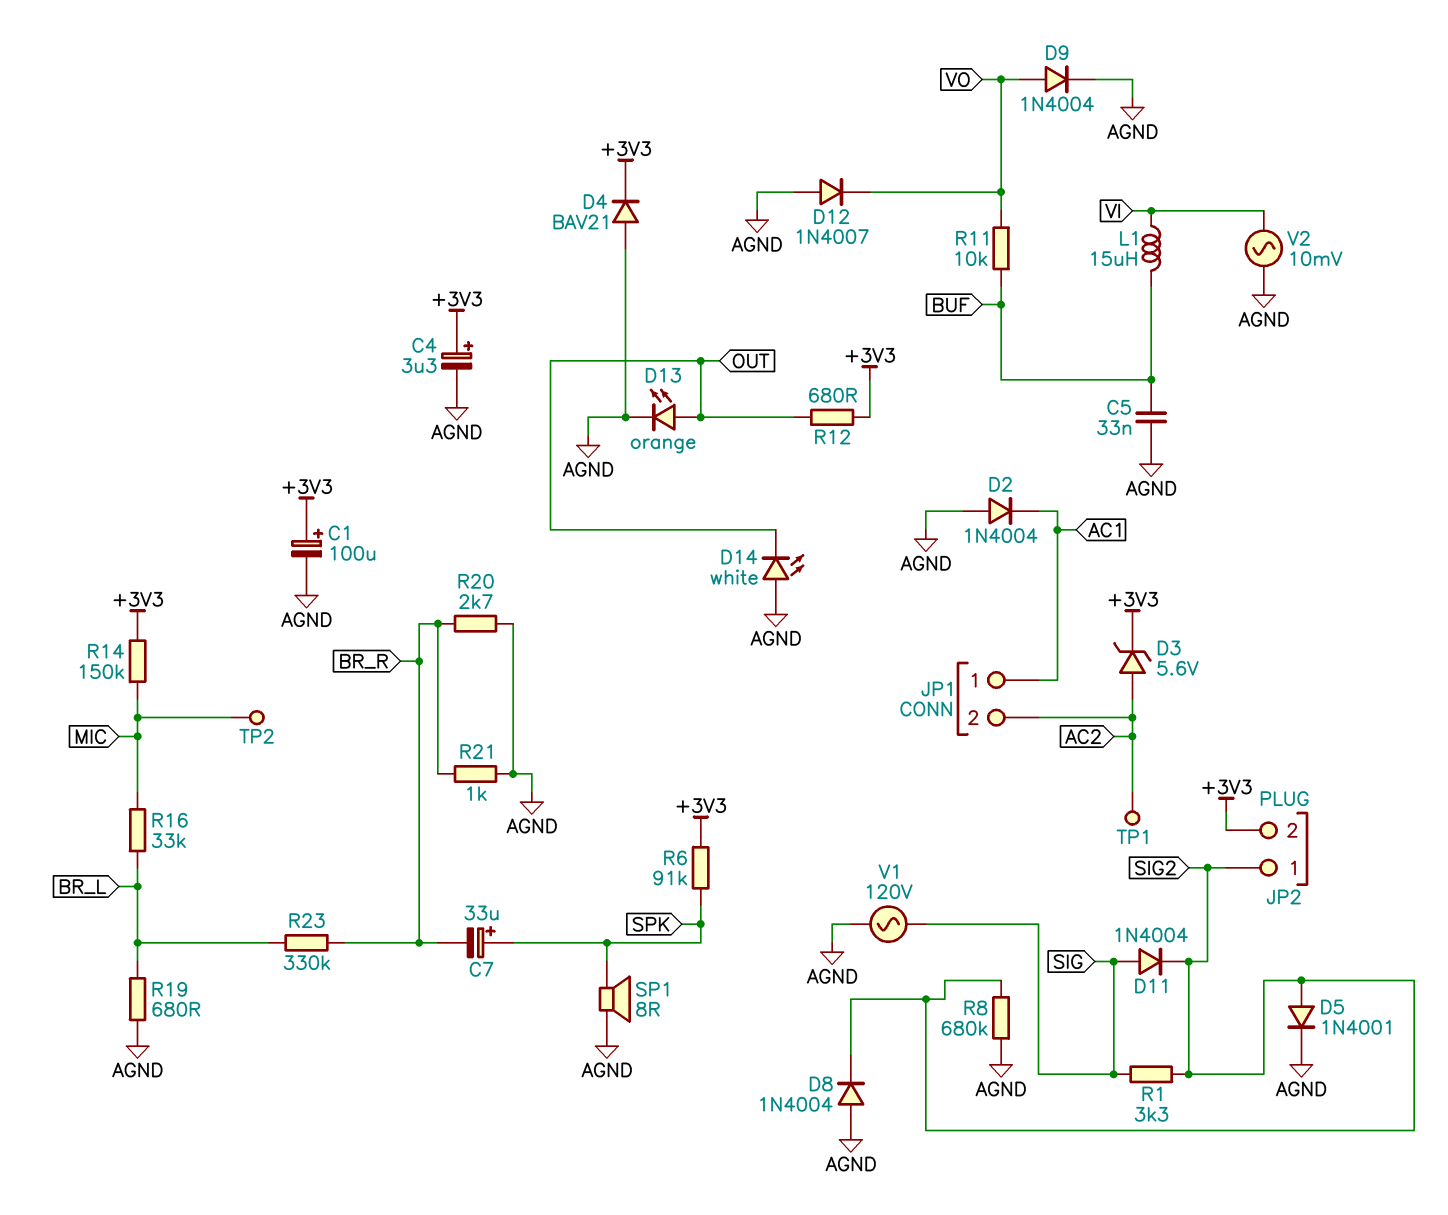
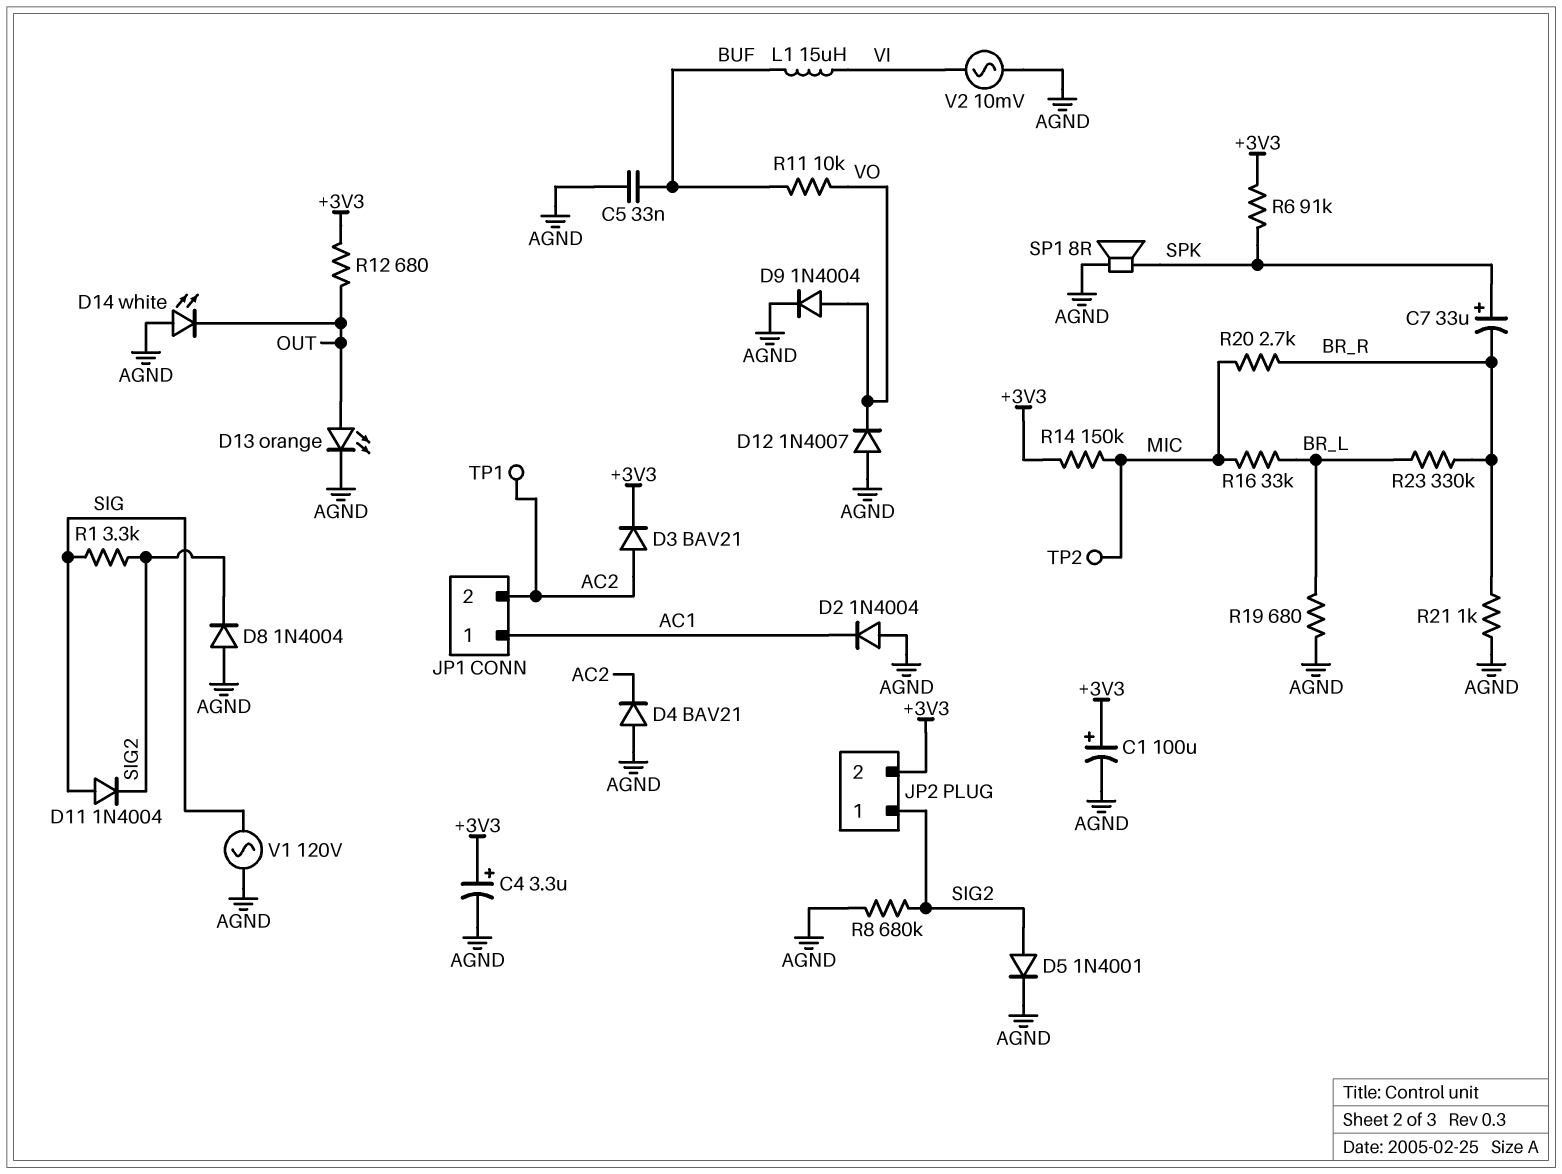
D3: zener 5.6V (A AC2, K +3V3) -> diode BAV21 (A AC2, K +3V3)
D4: diode BAV21 (A AGND, K +3V3) -> diode BAV21 (A AGND, K AC2)
R20: 2.7k (AGND, BR_R) -> 2.7k (BR_R, MIC)

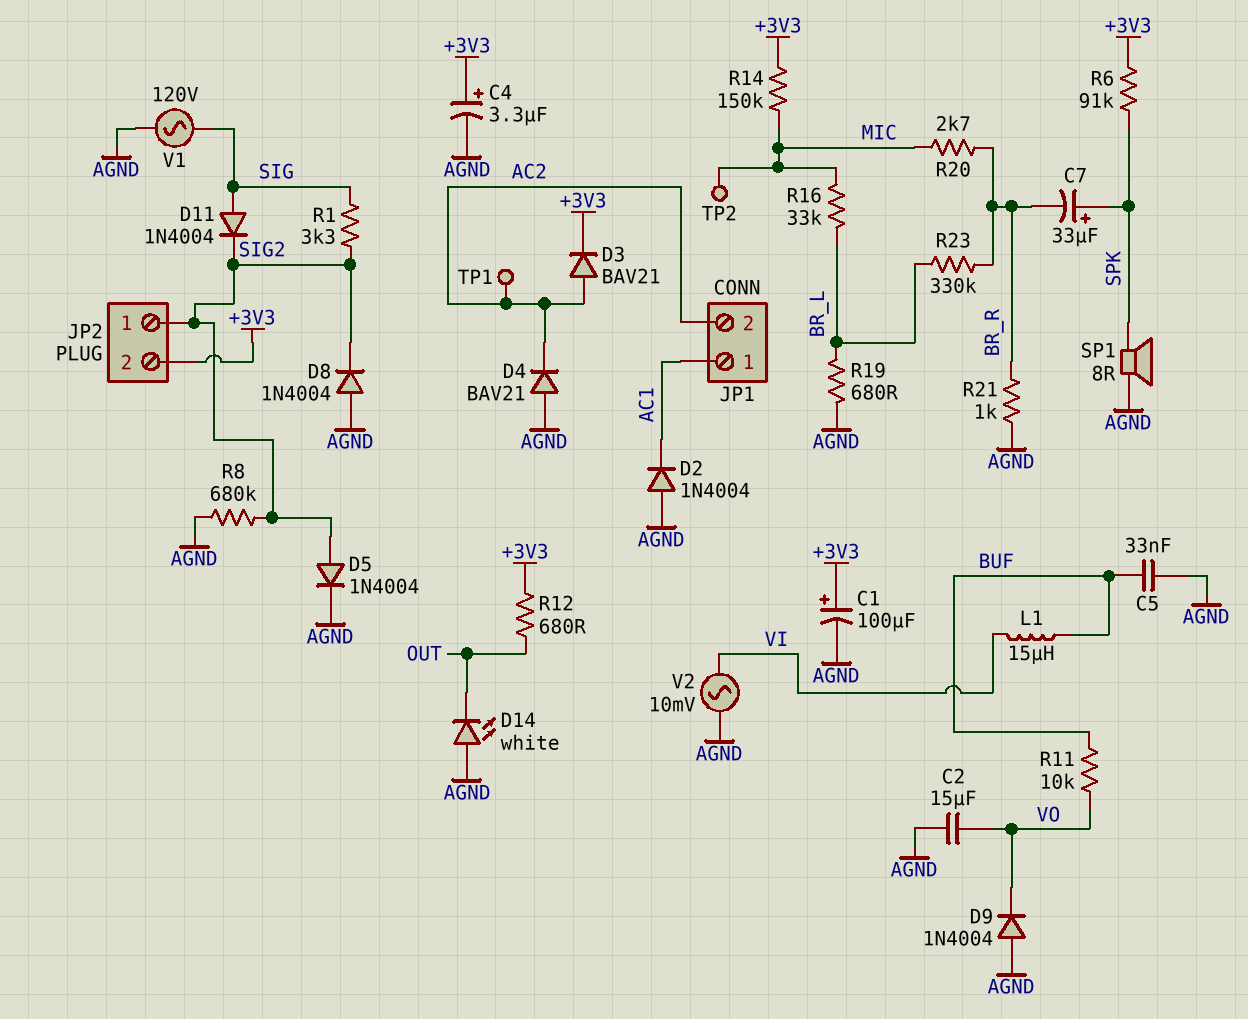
C2: none -> 15uF (AGND, VO)
D5: diode 1N4001 (A SIG2, K AGND) -> diode 1N4004 (A SIG2, K AGND)
D9: diode 1N4004 (A VO, K AGND) -> diode 1N4004 (A AGND, K VO)
D12: diode 1N4007 (A AGND, K VO) -> none
D13: LED orange (A OUT, K AGND) -> none

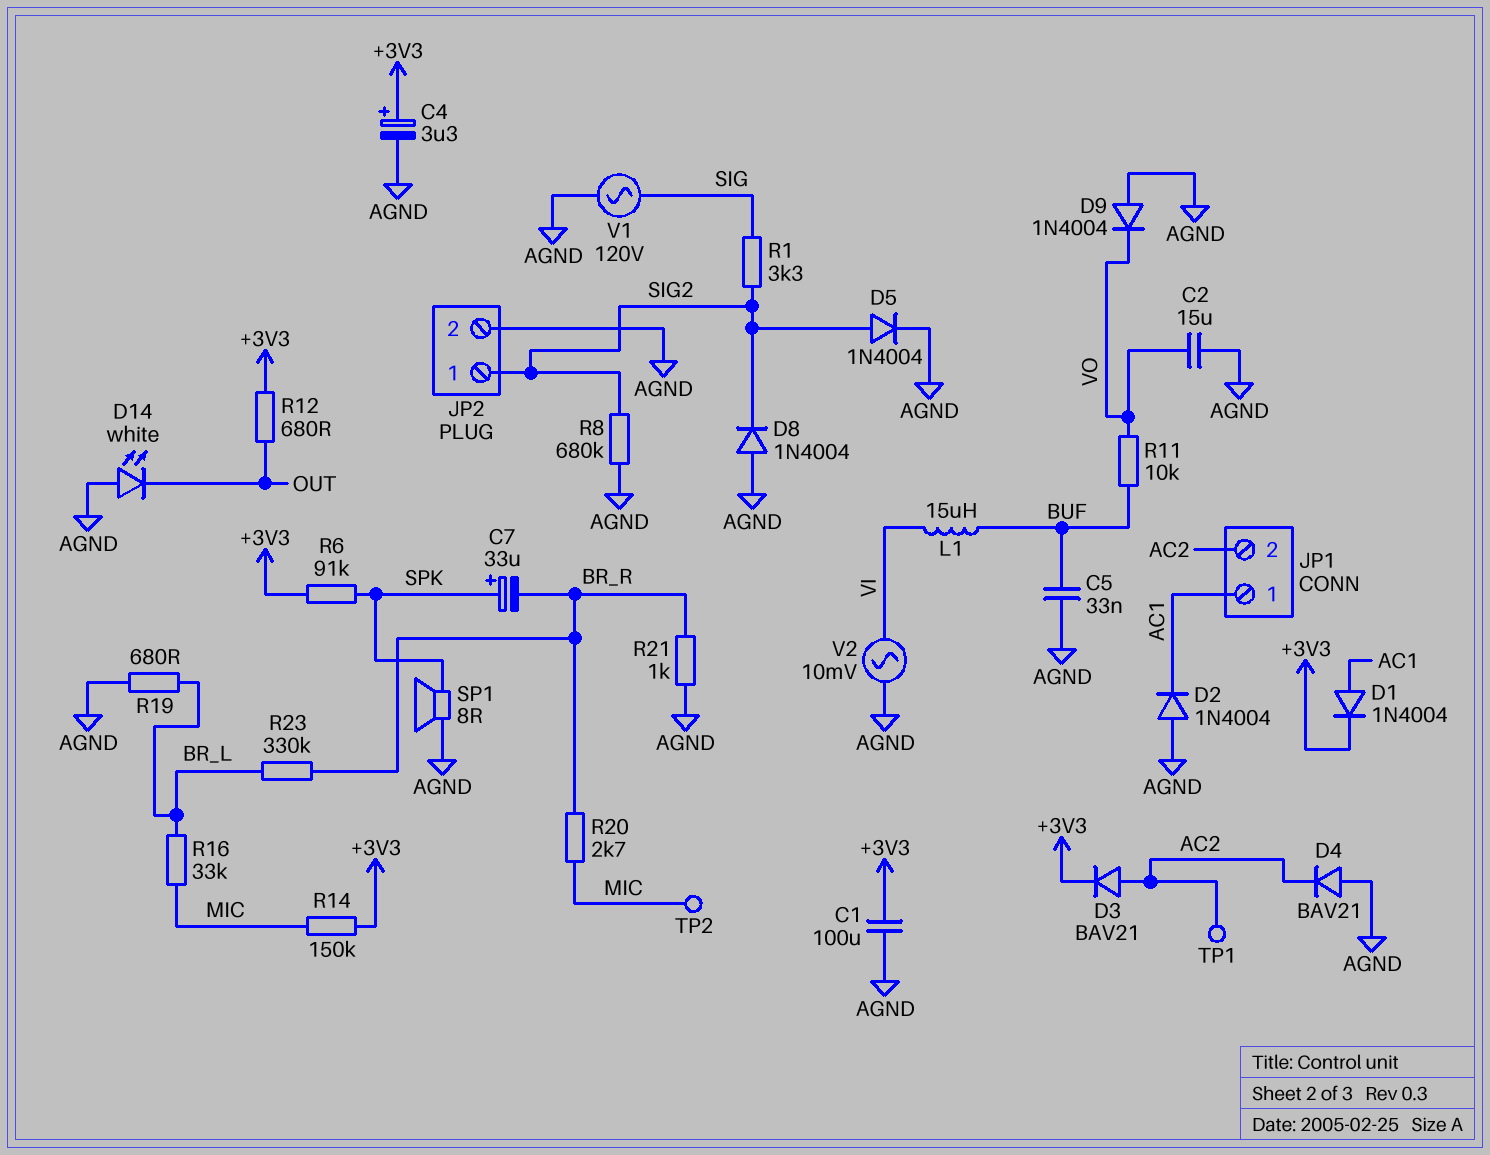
C1: 100uF (plus +3V3, minus AGND) -> 100uF (+3V3, AGND)
D1: none -> diode 1N4004 (A AC1, K +3V3)
D11: diode 1N4004 (A SIG, K SIG2) -> none
JP2 pin 2: +3V3 -> AGND

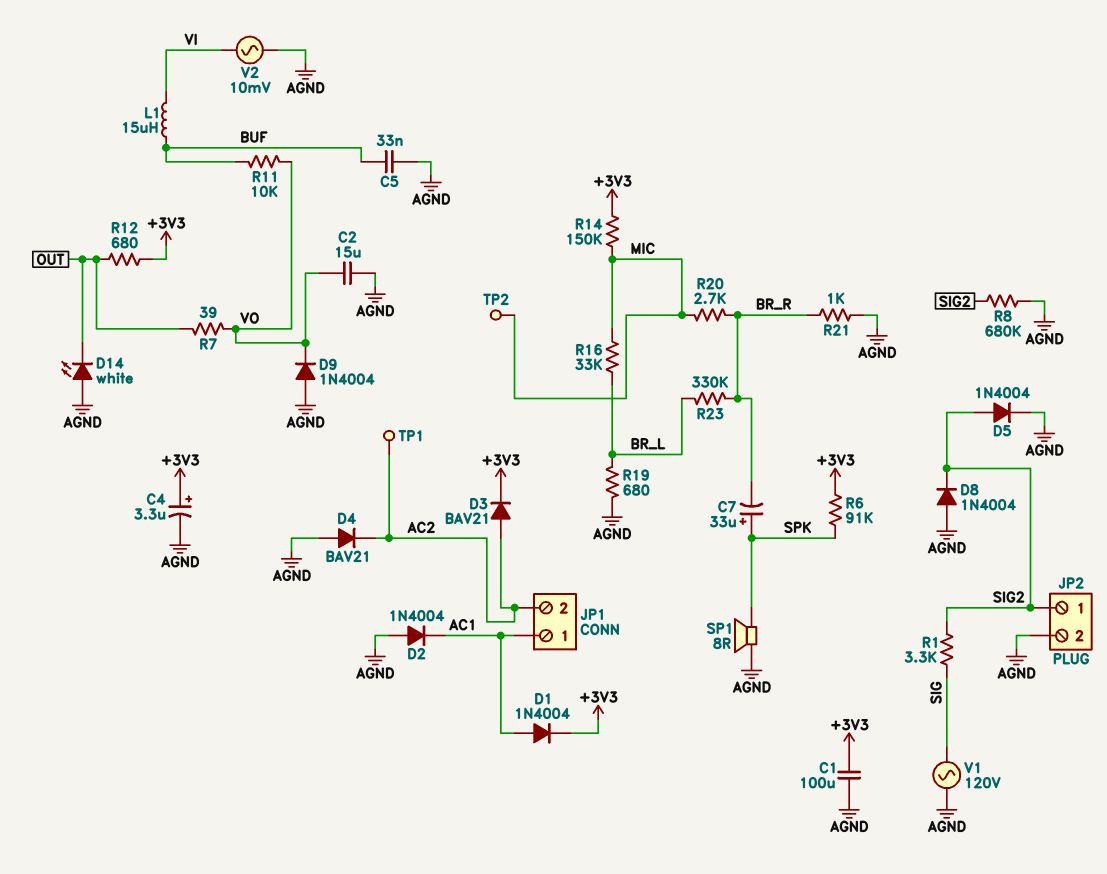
R7: none -> 39 (OUT, VO)

